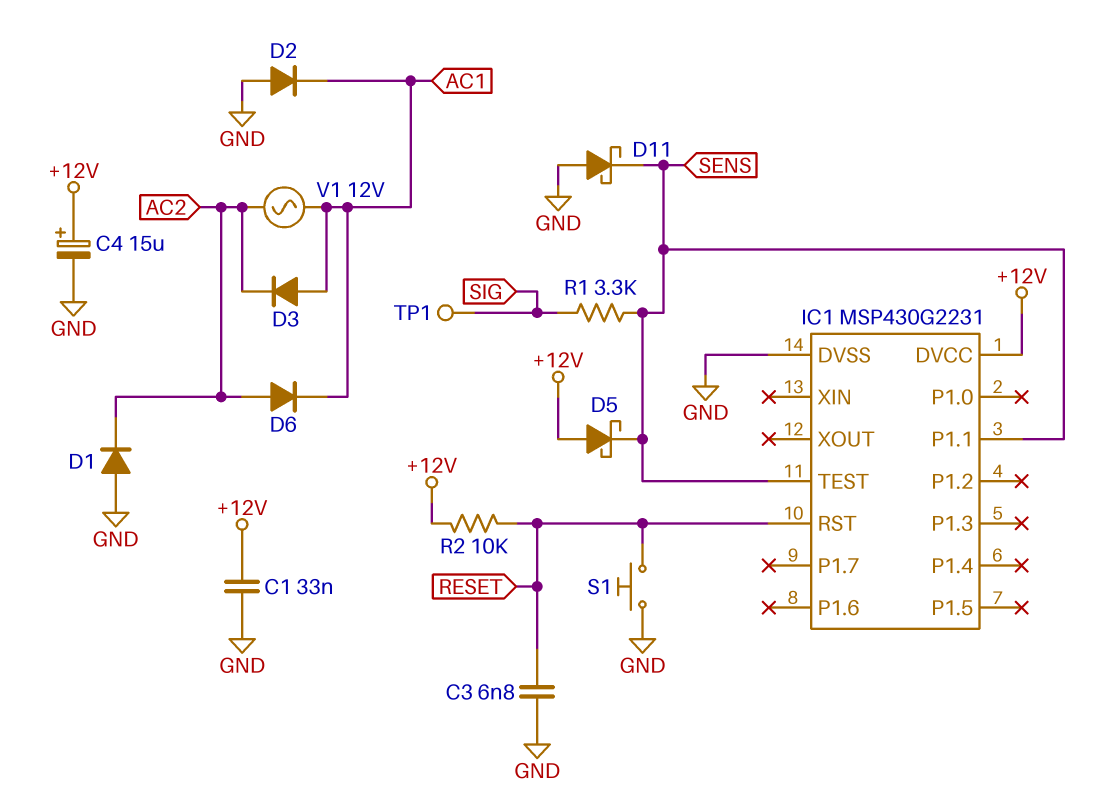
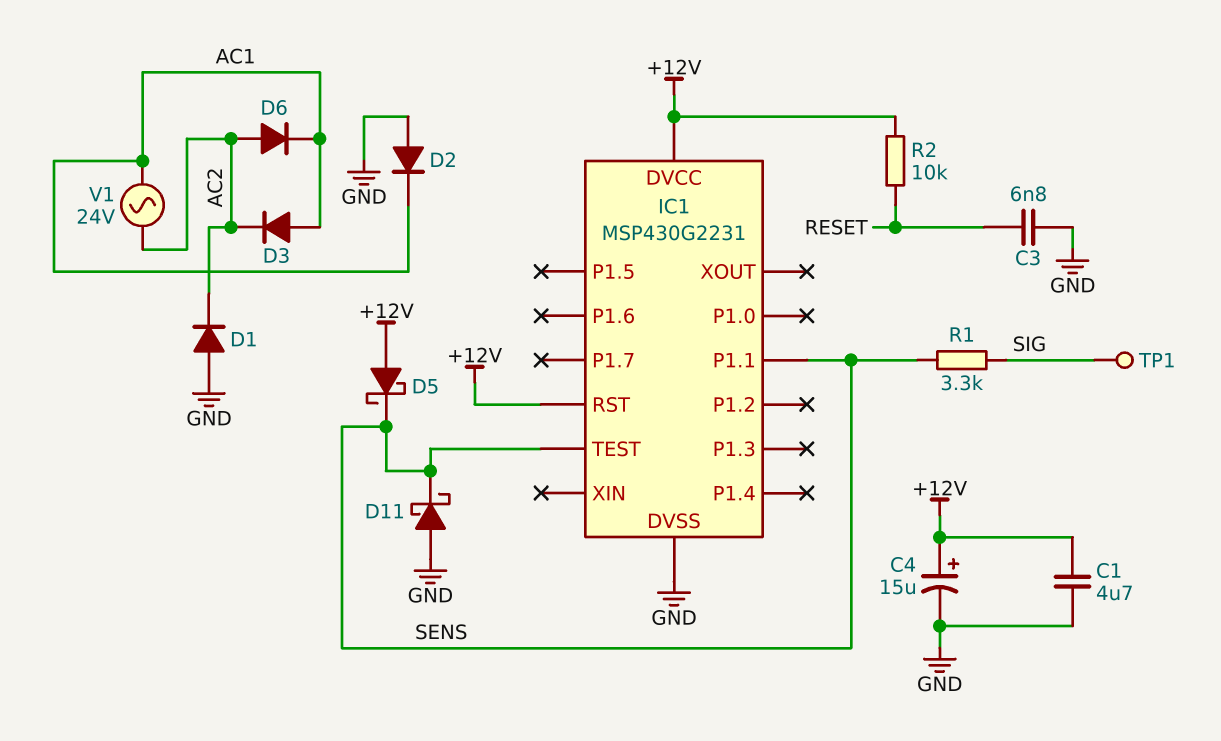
C1: 33nF (+12V, GND) -> 4.7uF (+12V, GND)
IC1 pin RST: RESET -> +12V
S1: button (GND, RESET) -> none
V1: AC 12V (AC1, AC2) -> AC 24V (AC1, AC2)

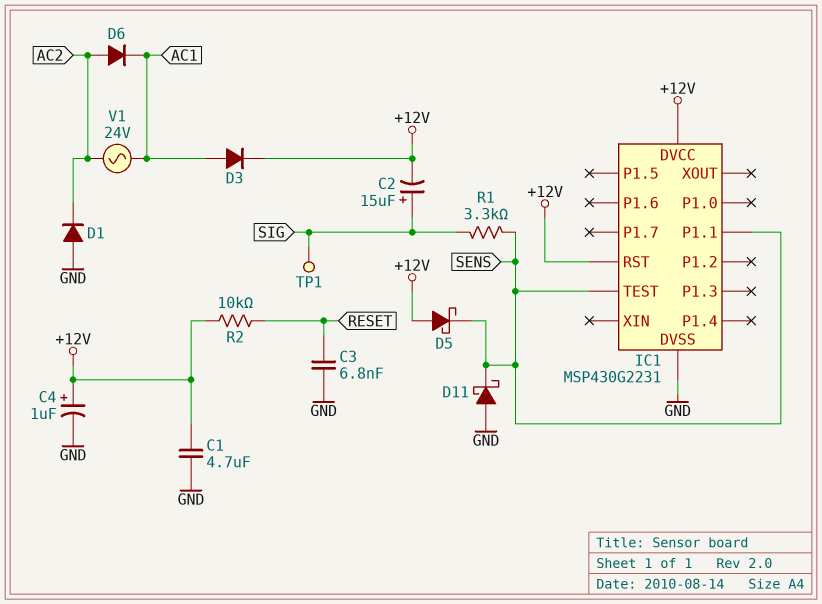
C2: none -> 15uF (plus SIG, minus +12V)
C4: 15uF (plus +12V, minus GND) -> 1uF (plus +12V, minus GND)
D2: diode (A GND, K AC1) -> none
D3: diode (A AC1, K AC2) -> diode (A AC1, K +12V)

